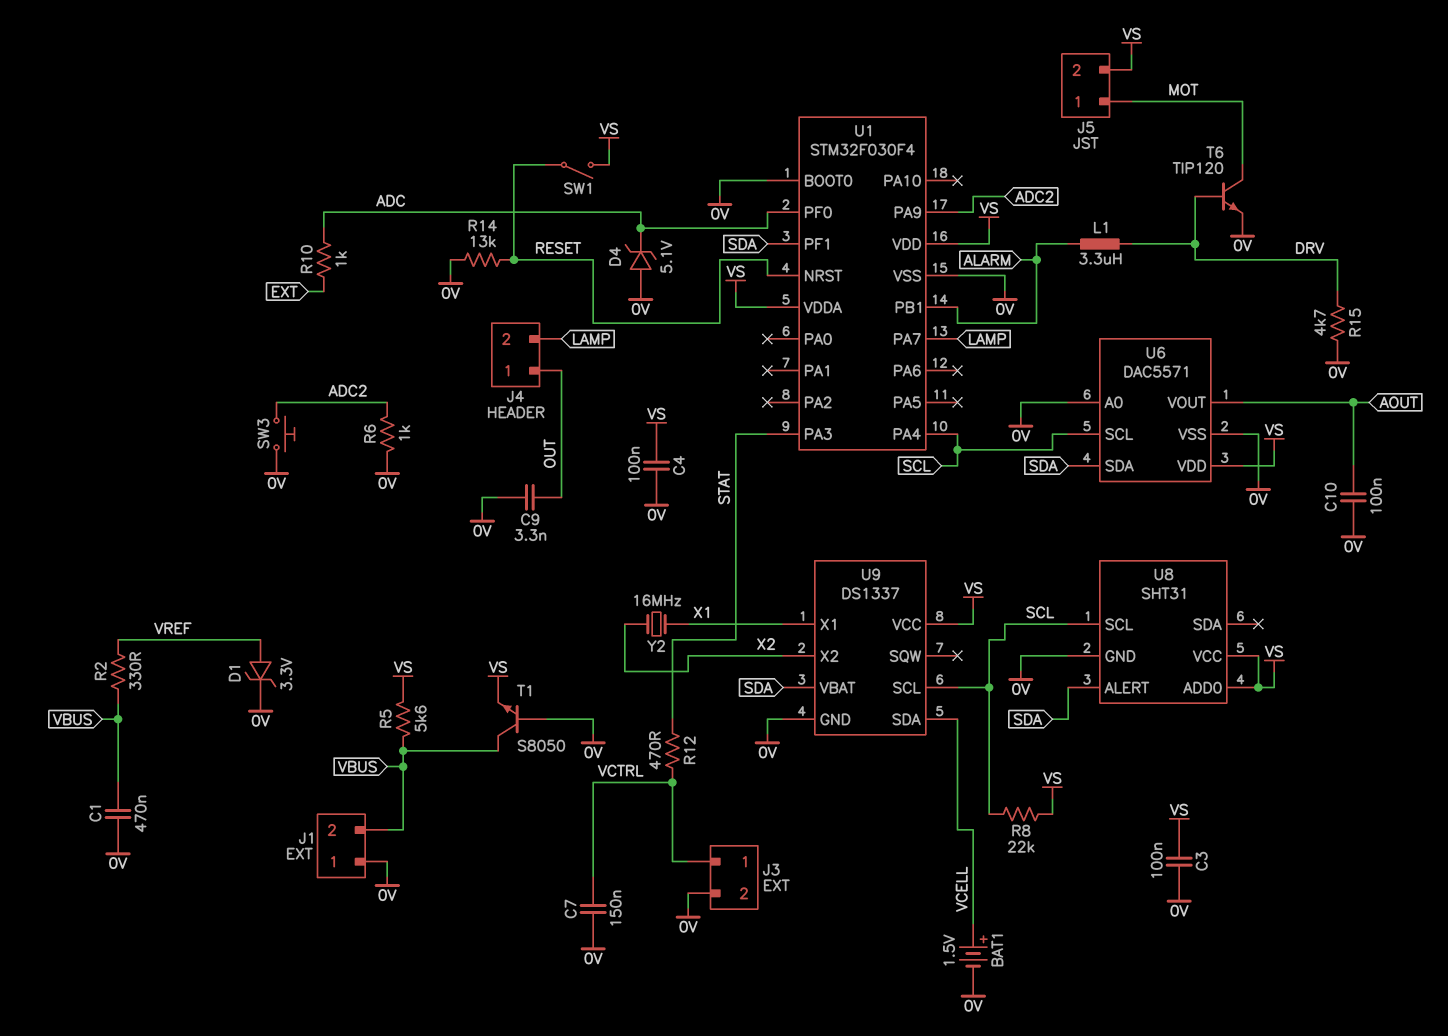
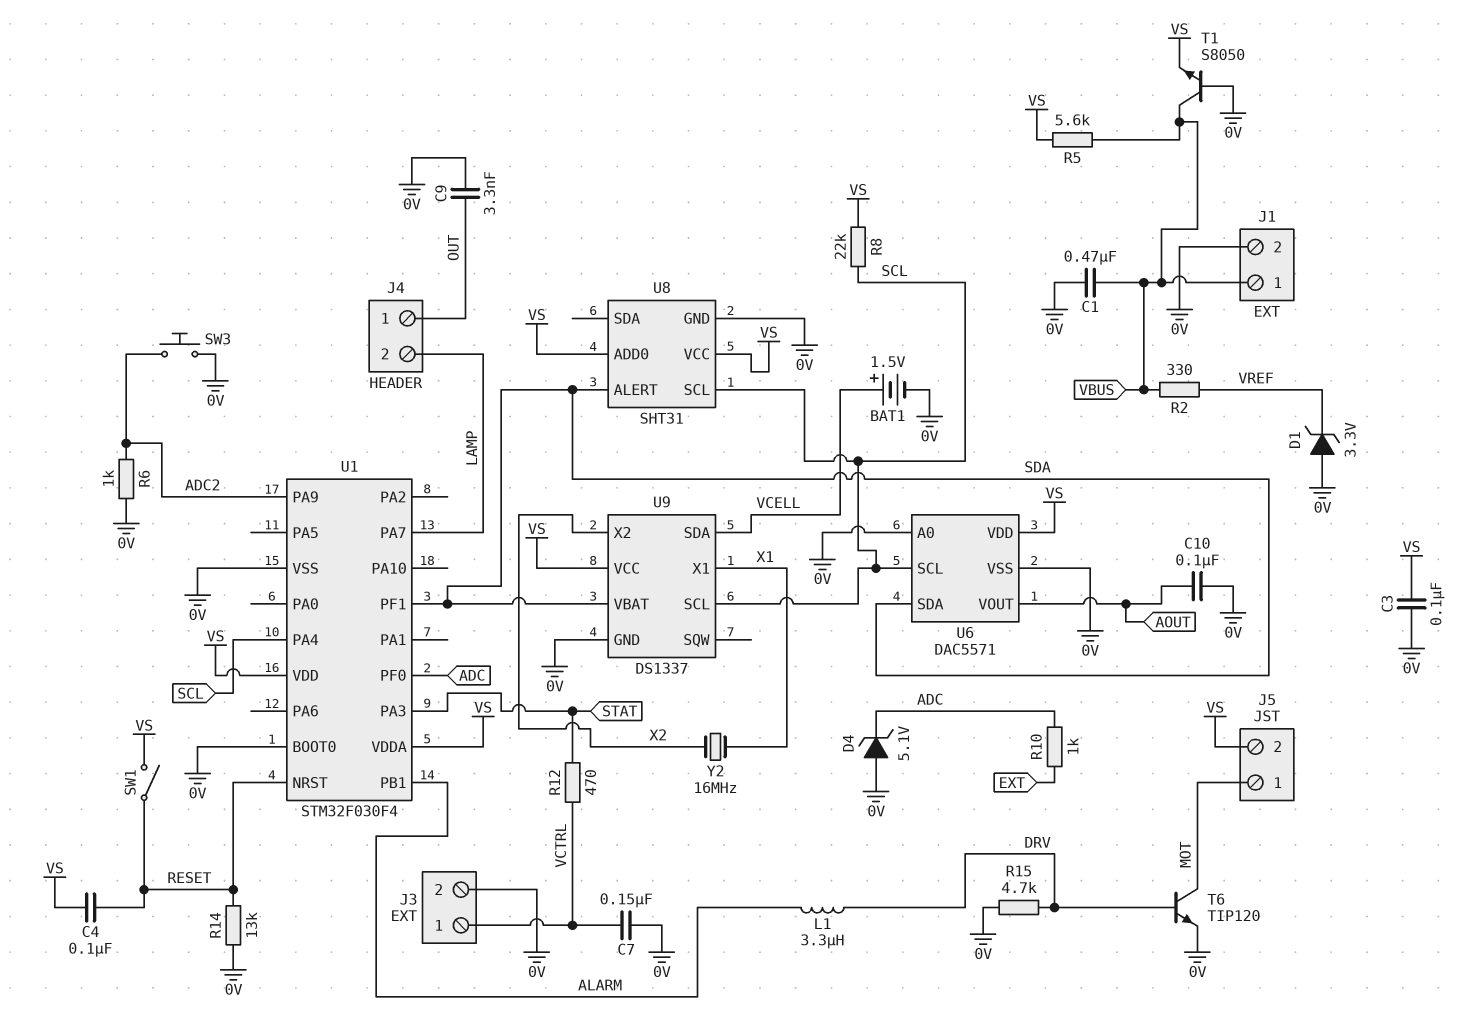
C4: 100nF (0V, VS) -> 100nF (RESET, VS)
D1: zener 3.3V (A VREF, K 0V) -> zener 3.3V (A 0V, K VREF)
J1 pin 1: 0V -> VBUS
J1 pin 2: VBUS -> 0V

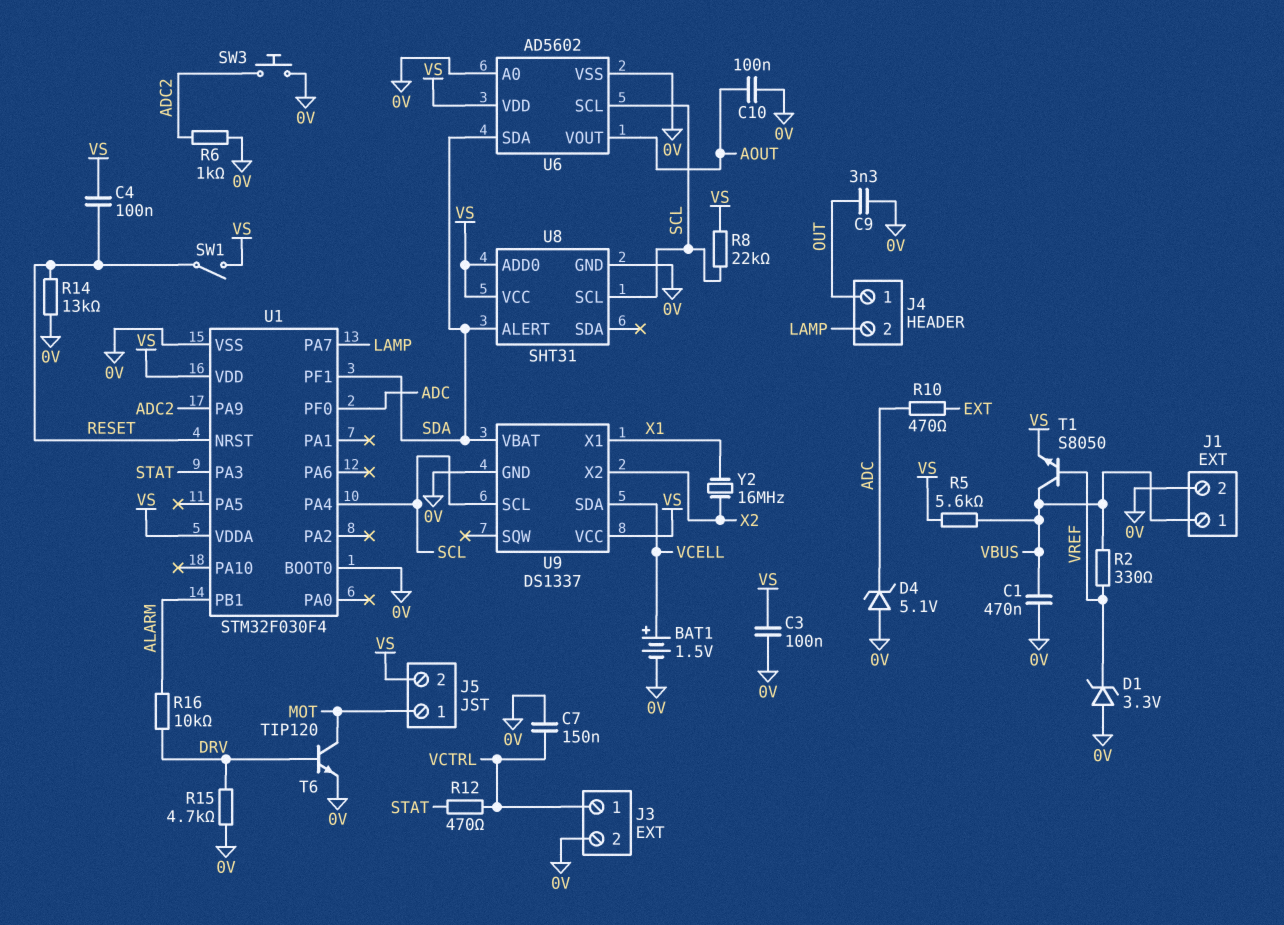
L1: 3.3uH (ALARM, DRV) -> none
R10: 1k (ADC, EXT) -> 470 (ADC, EXT)
R16: none -> 10k (ALARM, DRV)
T1: NPN S8050 (B 0V, C VBUS, E VS) -> NPN S8050 (B VREF, C VBUS, E VS)
U6: DAC5571 -> AD5602

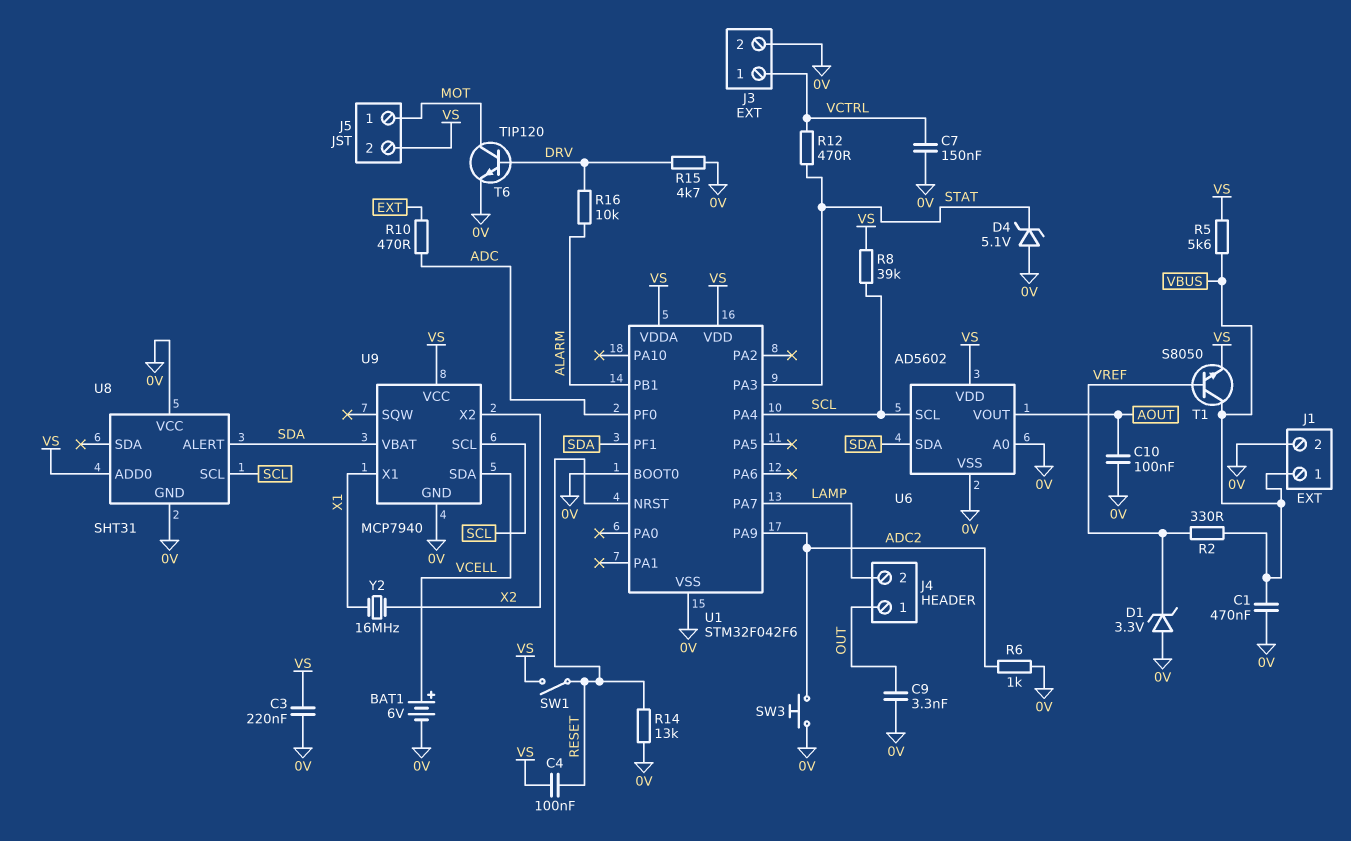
BAT1: 1.5V (plus VCELL, minus 0V) -> 6V (plus VCELL, minus 0V)
C3: 100nF (0V, VS) -> 220nF (0V, VS)
D4: zener 5.1V (A 0V, K ADC) -> zener 5.1V (A 0V, K STAT)
R8: 22k (SCL, VS) -> 39k (SCL, VS)
U1: STM32F030F4 -> STM32F042F6
U8 pin VCC: VS -> 0V
U9: DS1337 -> MCP7940

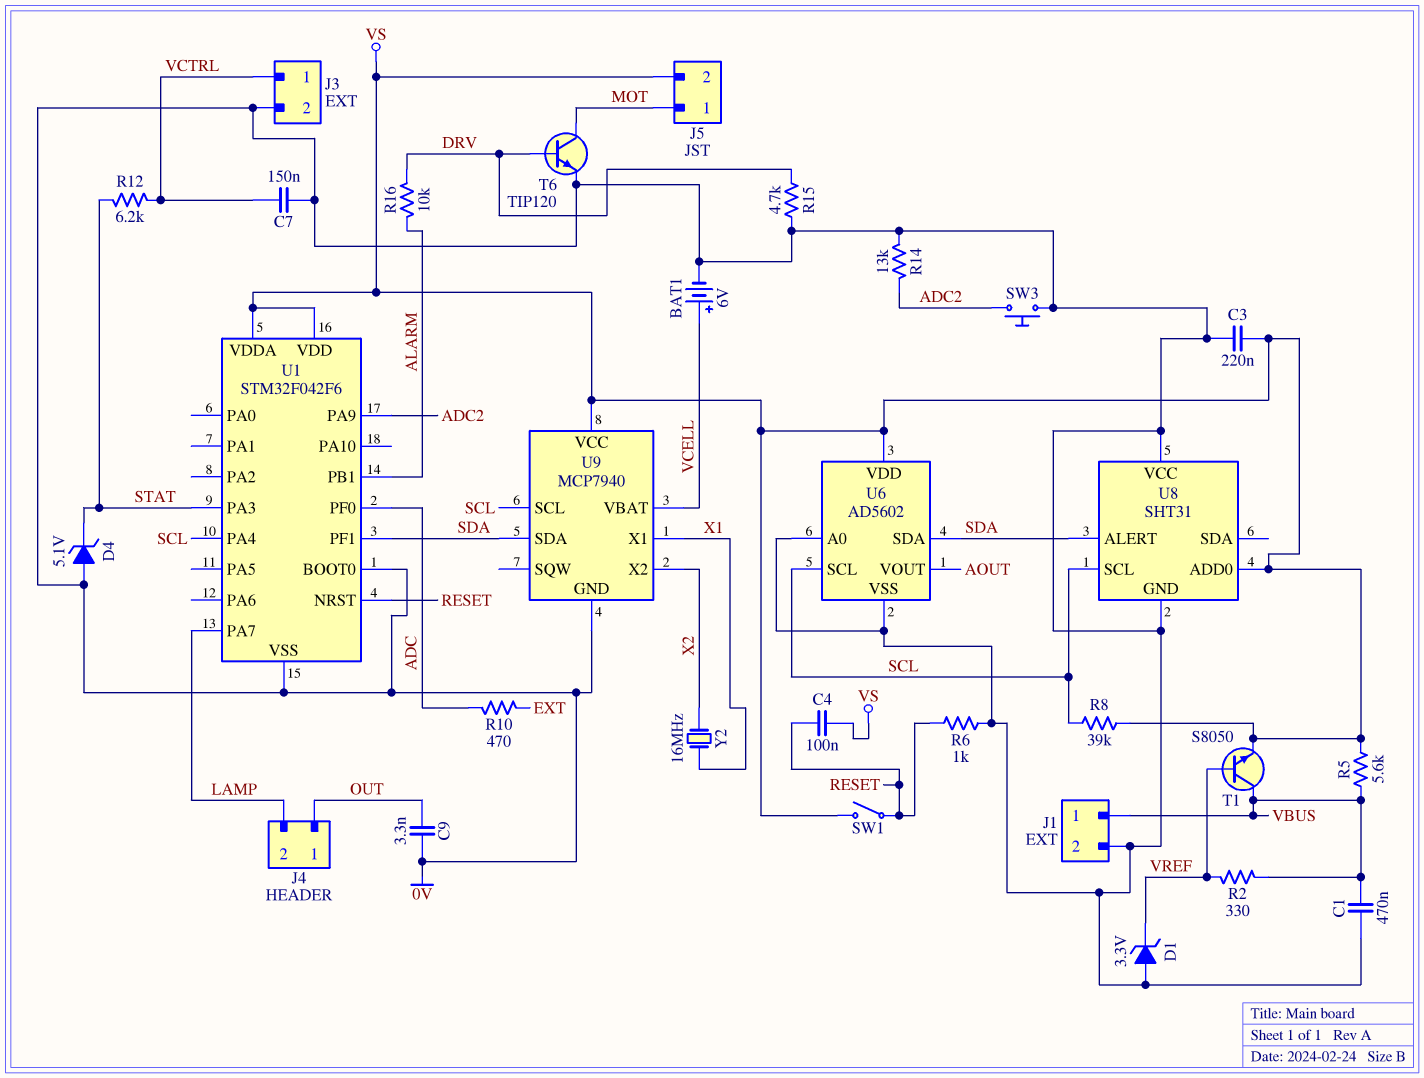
C10: 100nF (0V, AOUT) -> none
R6: 1k (0V, ADC2) -> 1k (0V, RESET)
R12: 470 (STAT, VCTRL) -> 6.2k (STAT, VCTRL)
R14: 13k (0V, RESET) -> 13k (0V, ADC2)
U9 pin SDA: VCELL -> SDA
U9 pin VBAT: SDA -> VCELL

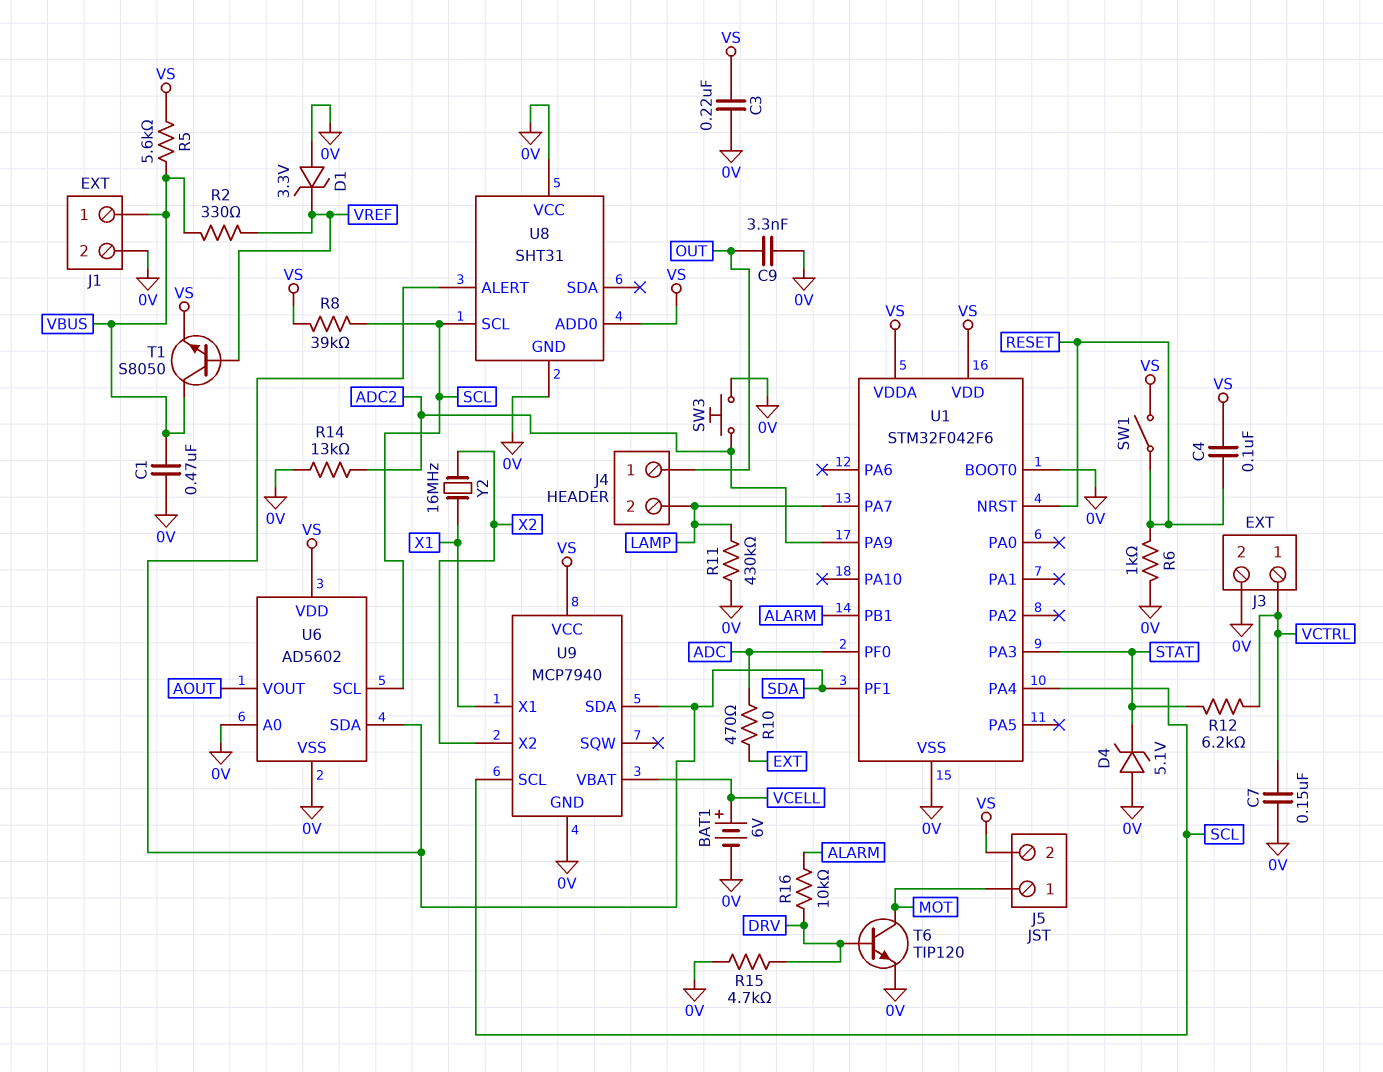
R11: none -> 430k (0V, LAMP)

